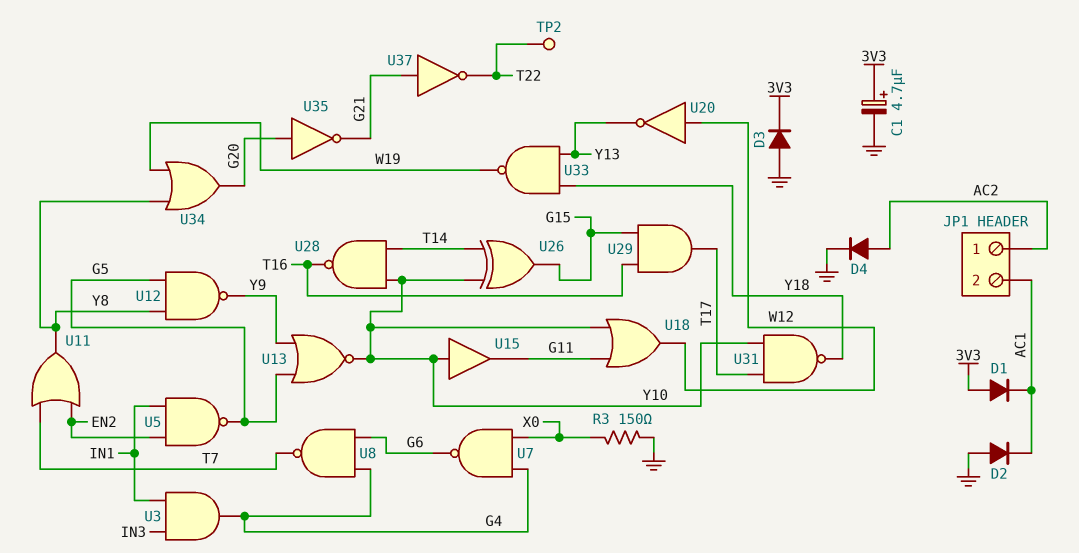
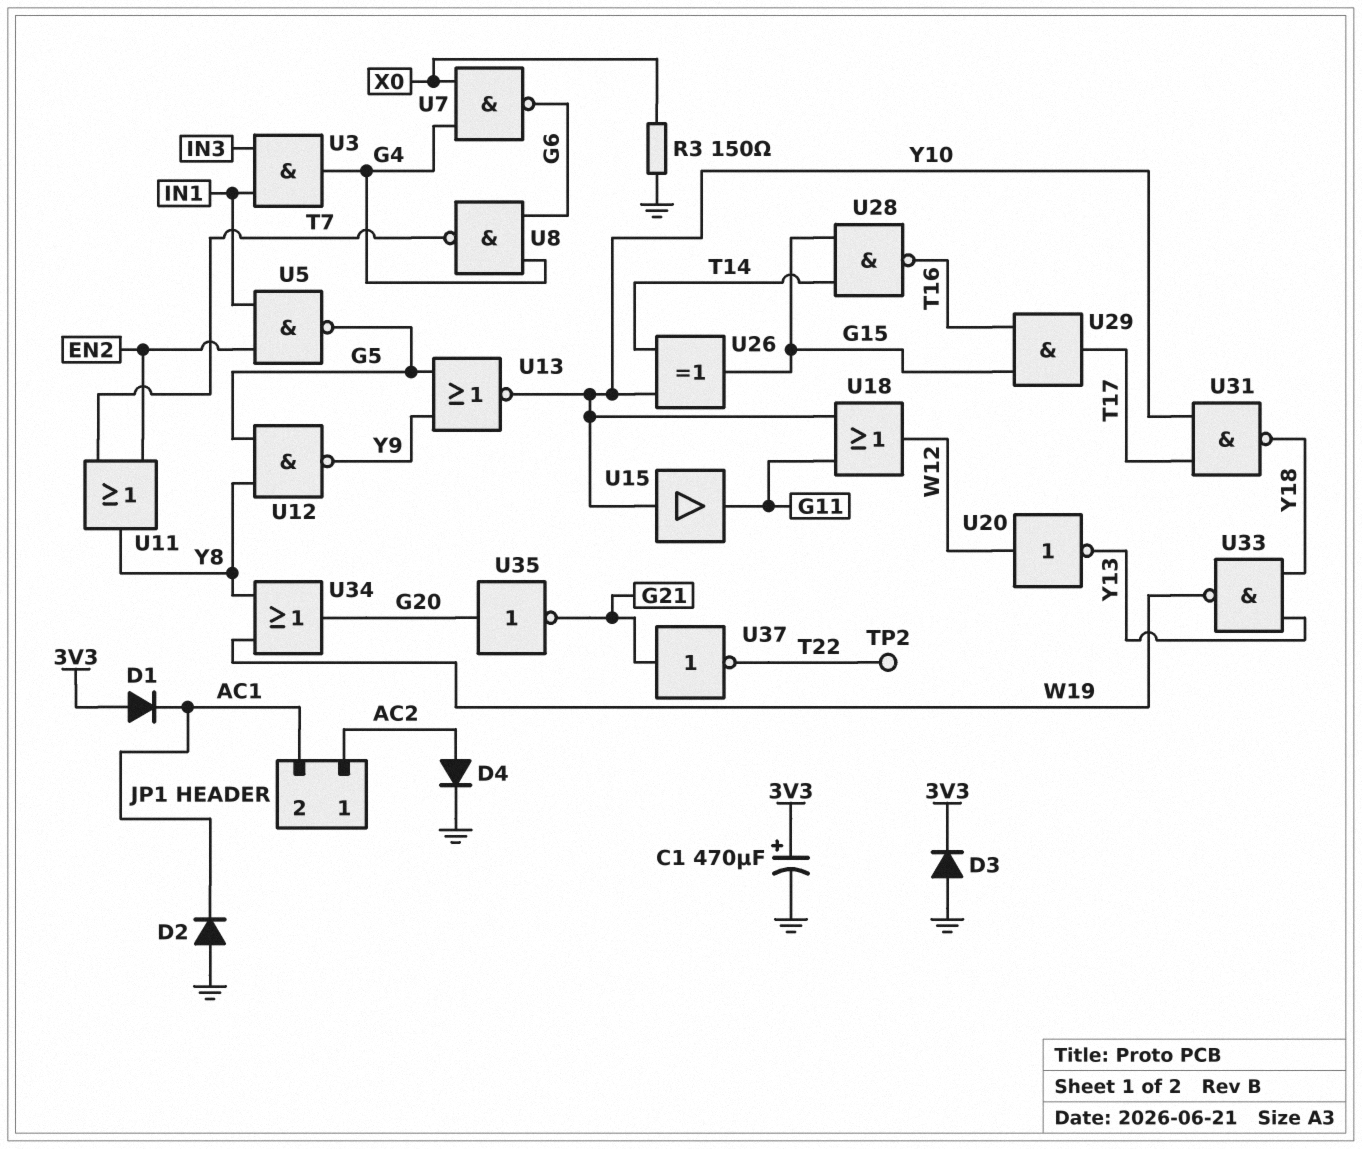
C1: 4.7uF (plus 3V3, minus GND) -> 470uF (plus 3V3, minus GND)
U28: NAND (in T14, in Y10, out T16) -> NAND (in G15, in T14, out T16)

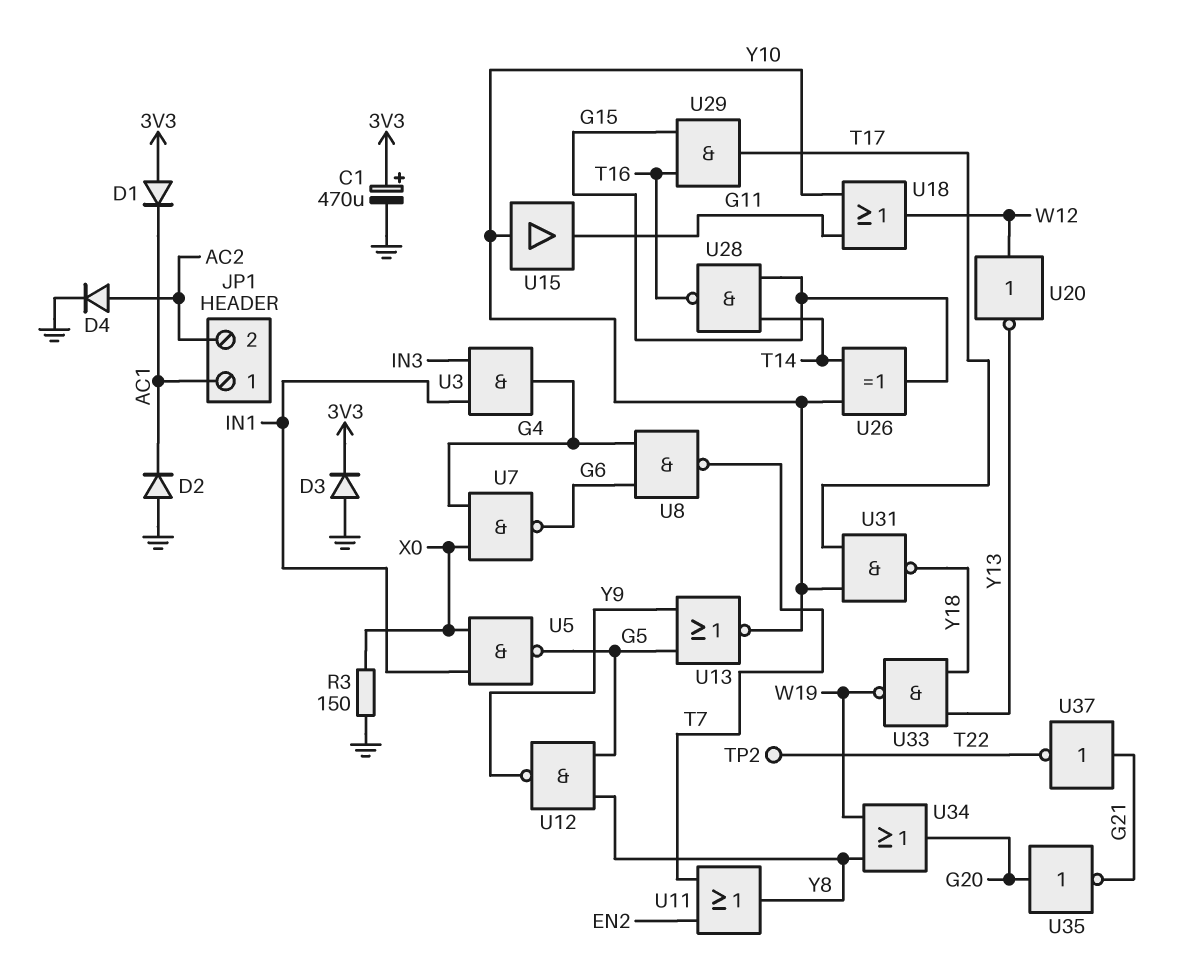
JP1 pin 1: AC2 -> AC1
JP1 pin 2: AC1 -> AC2
U5: NAND (in EN2, in IN1, out G5) -> NAND (in IN1, in X0, out G5)

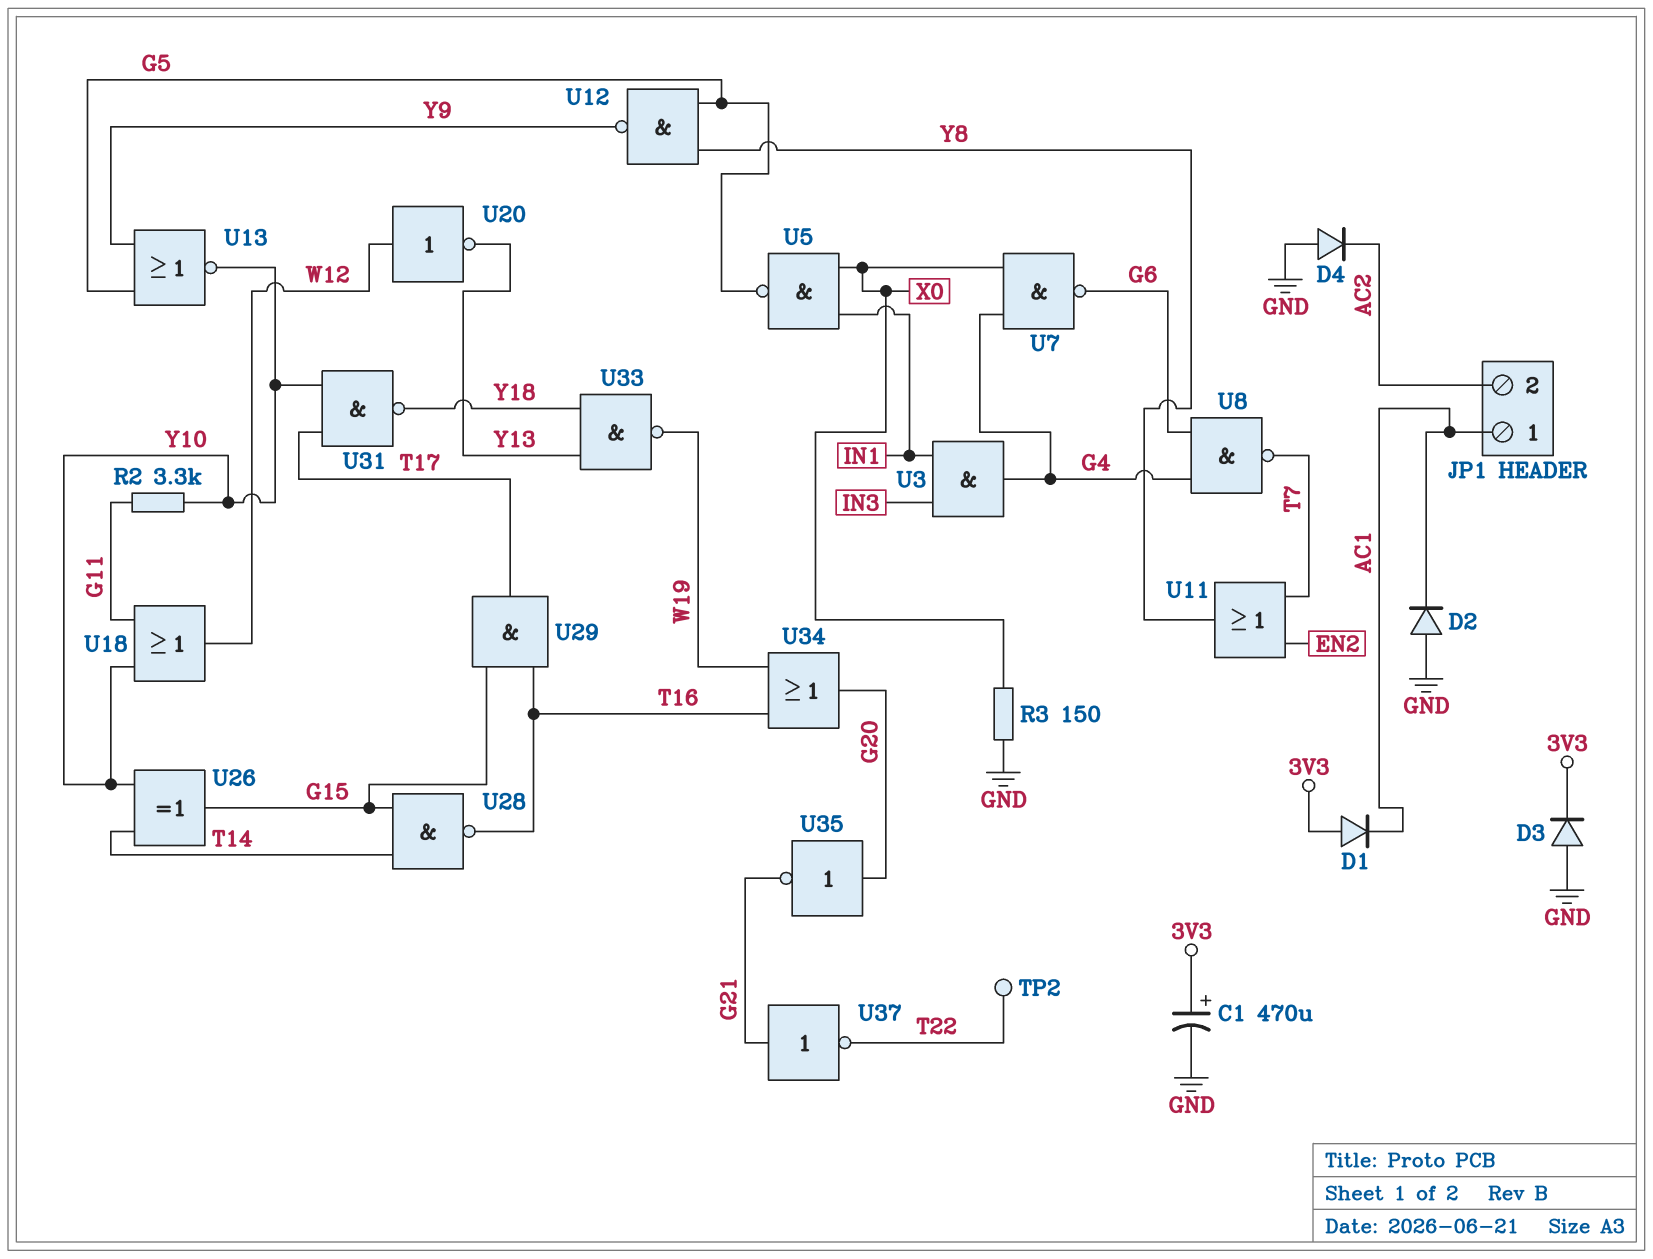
D4: diode (A AC2, K GND) -> diode (A GND, K AC2)
R2: none -> 3.3k (G11, Y10)
U15: buffer (in Y10, out G11) -> none
U34: OR (in W19, in Y8, out G20) -> OR (in T16, in W19, out G20)

